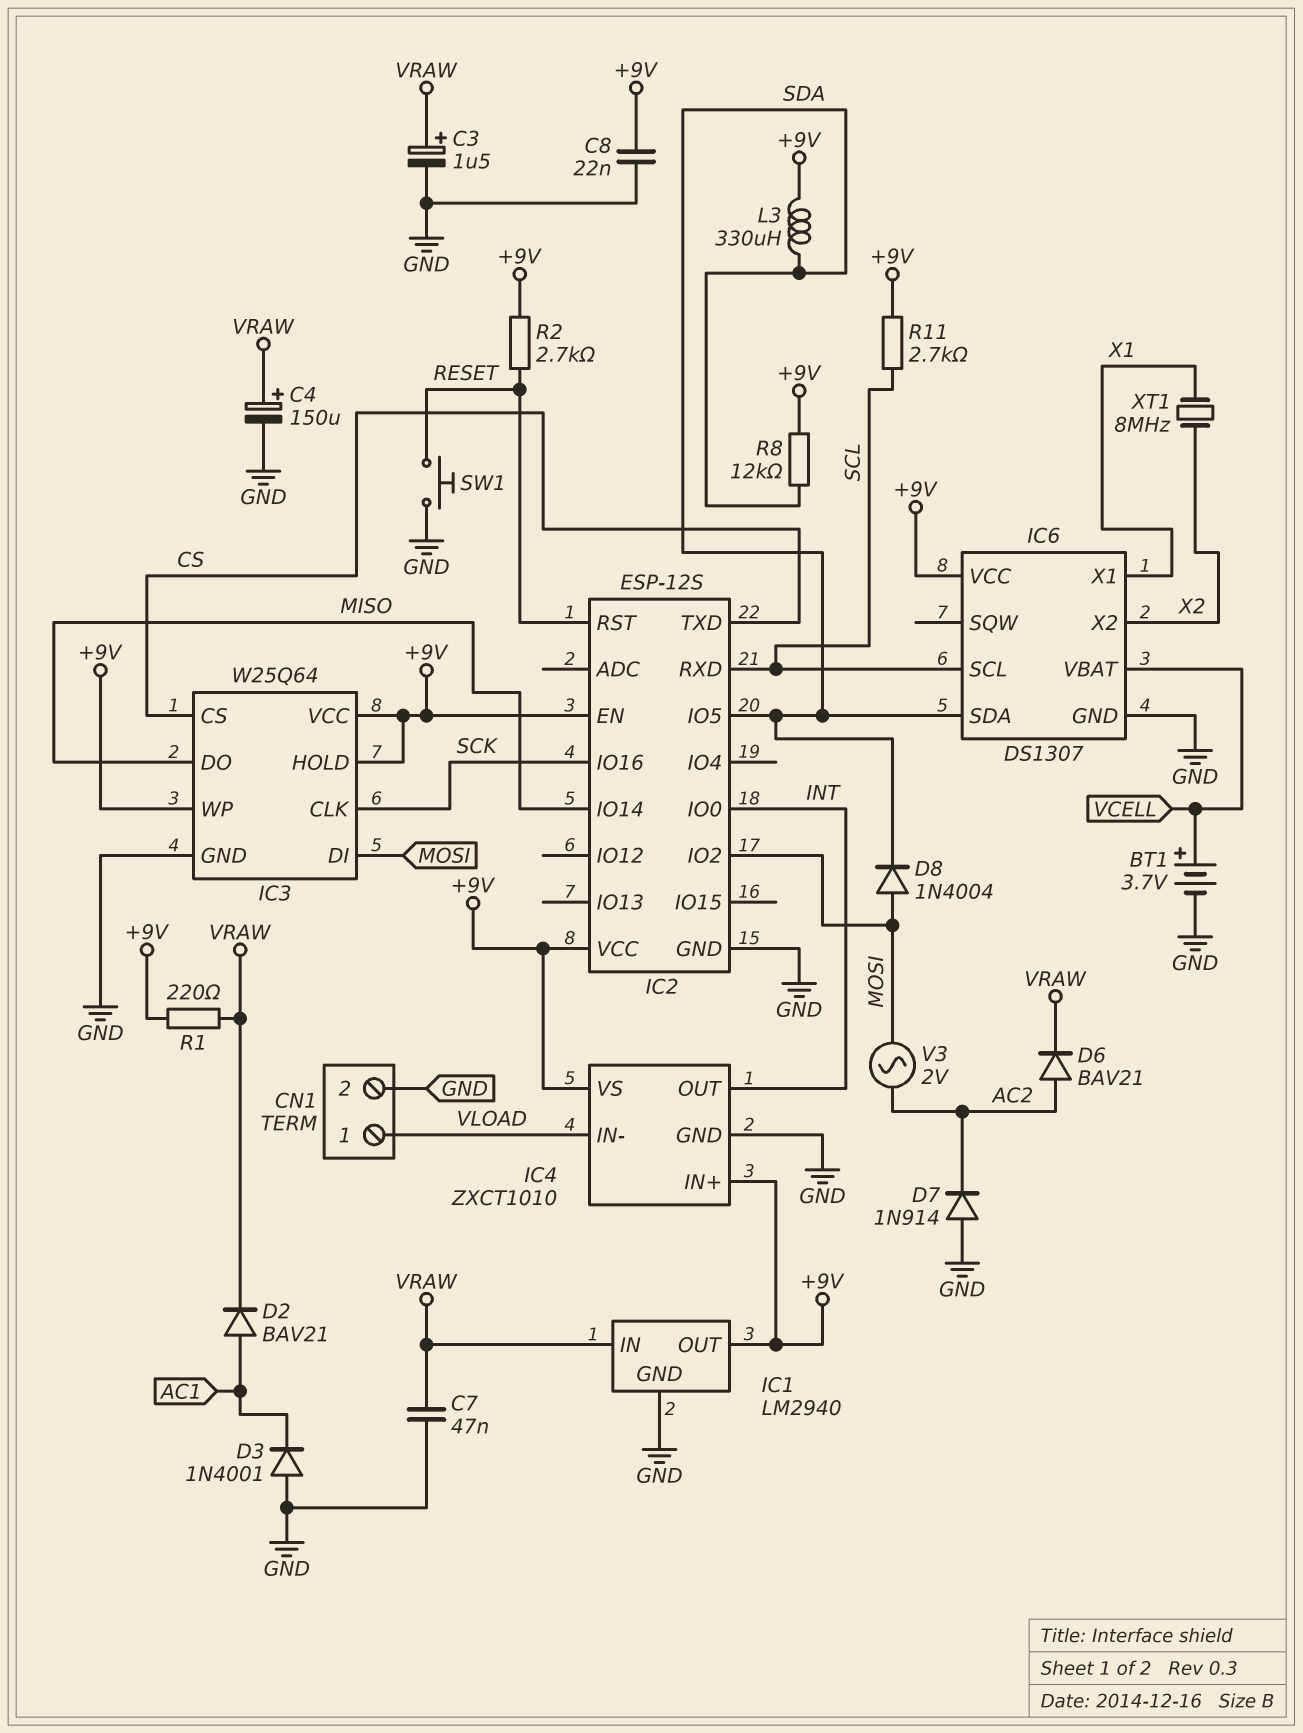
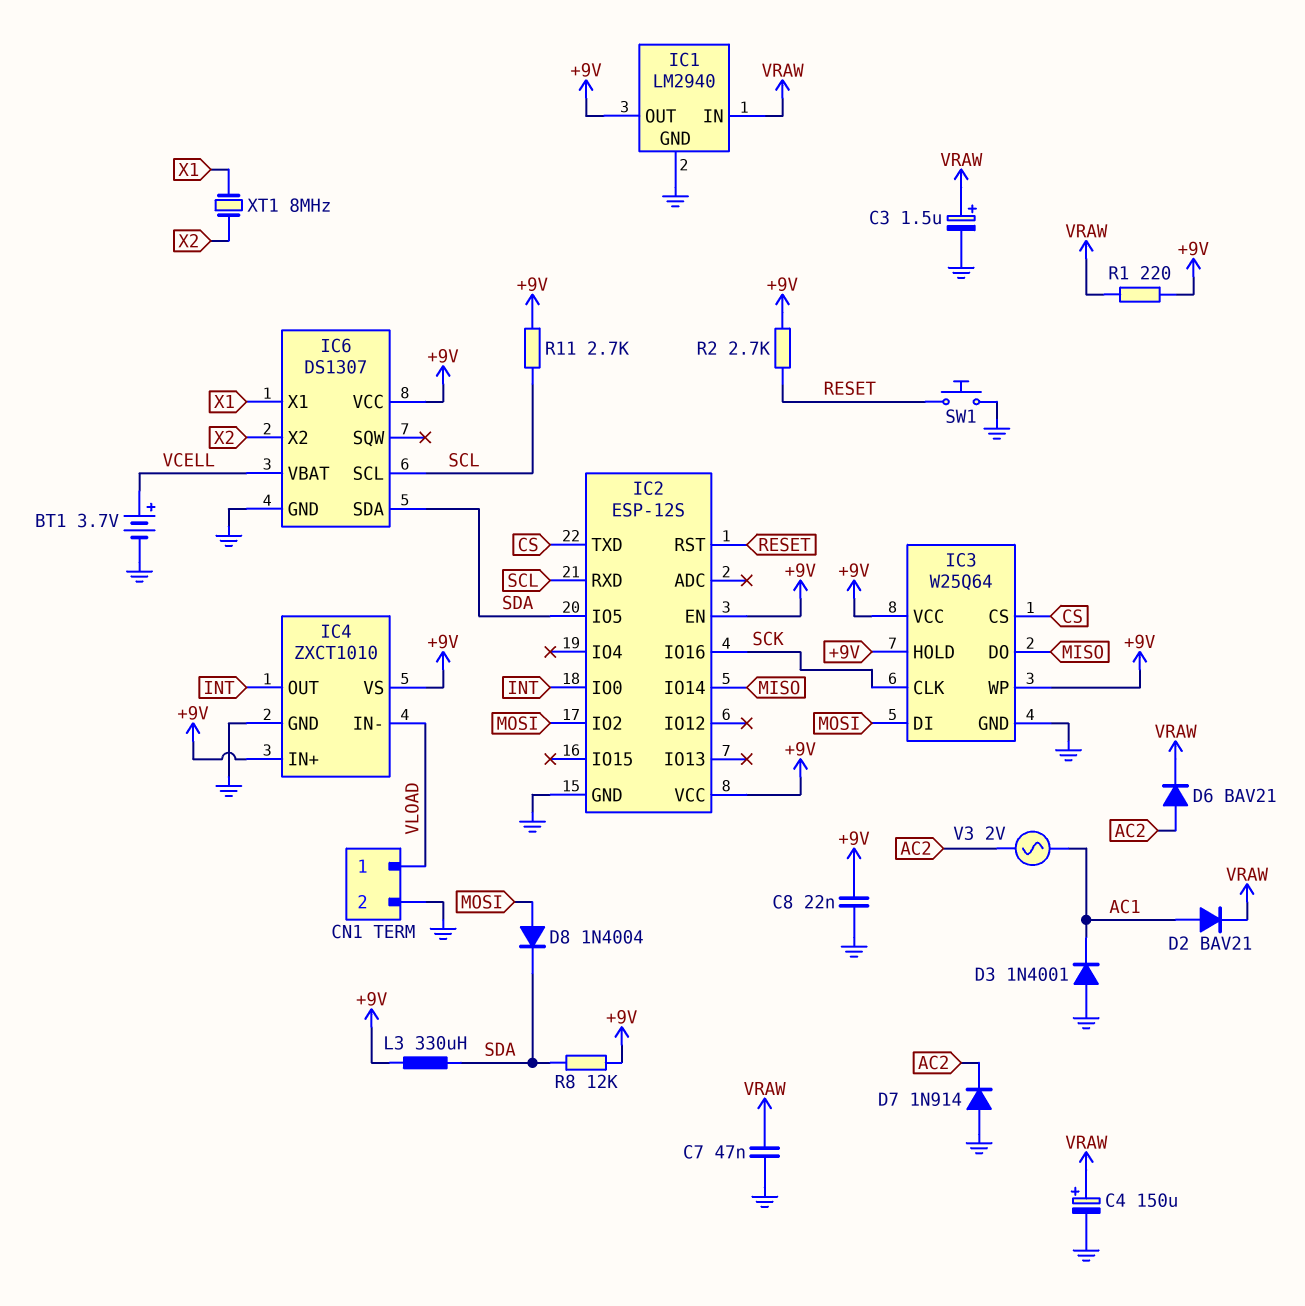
V3: AC 2V (AC2, MOSI) -> AC 2V (AC1, AC2)

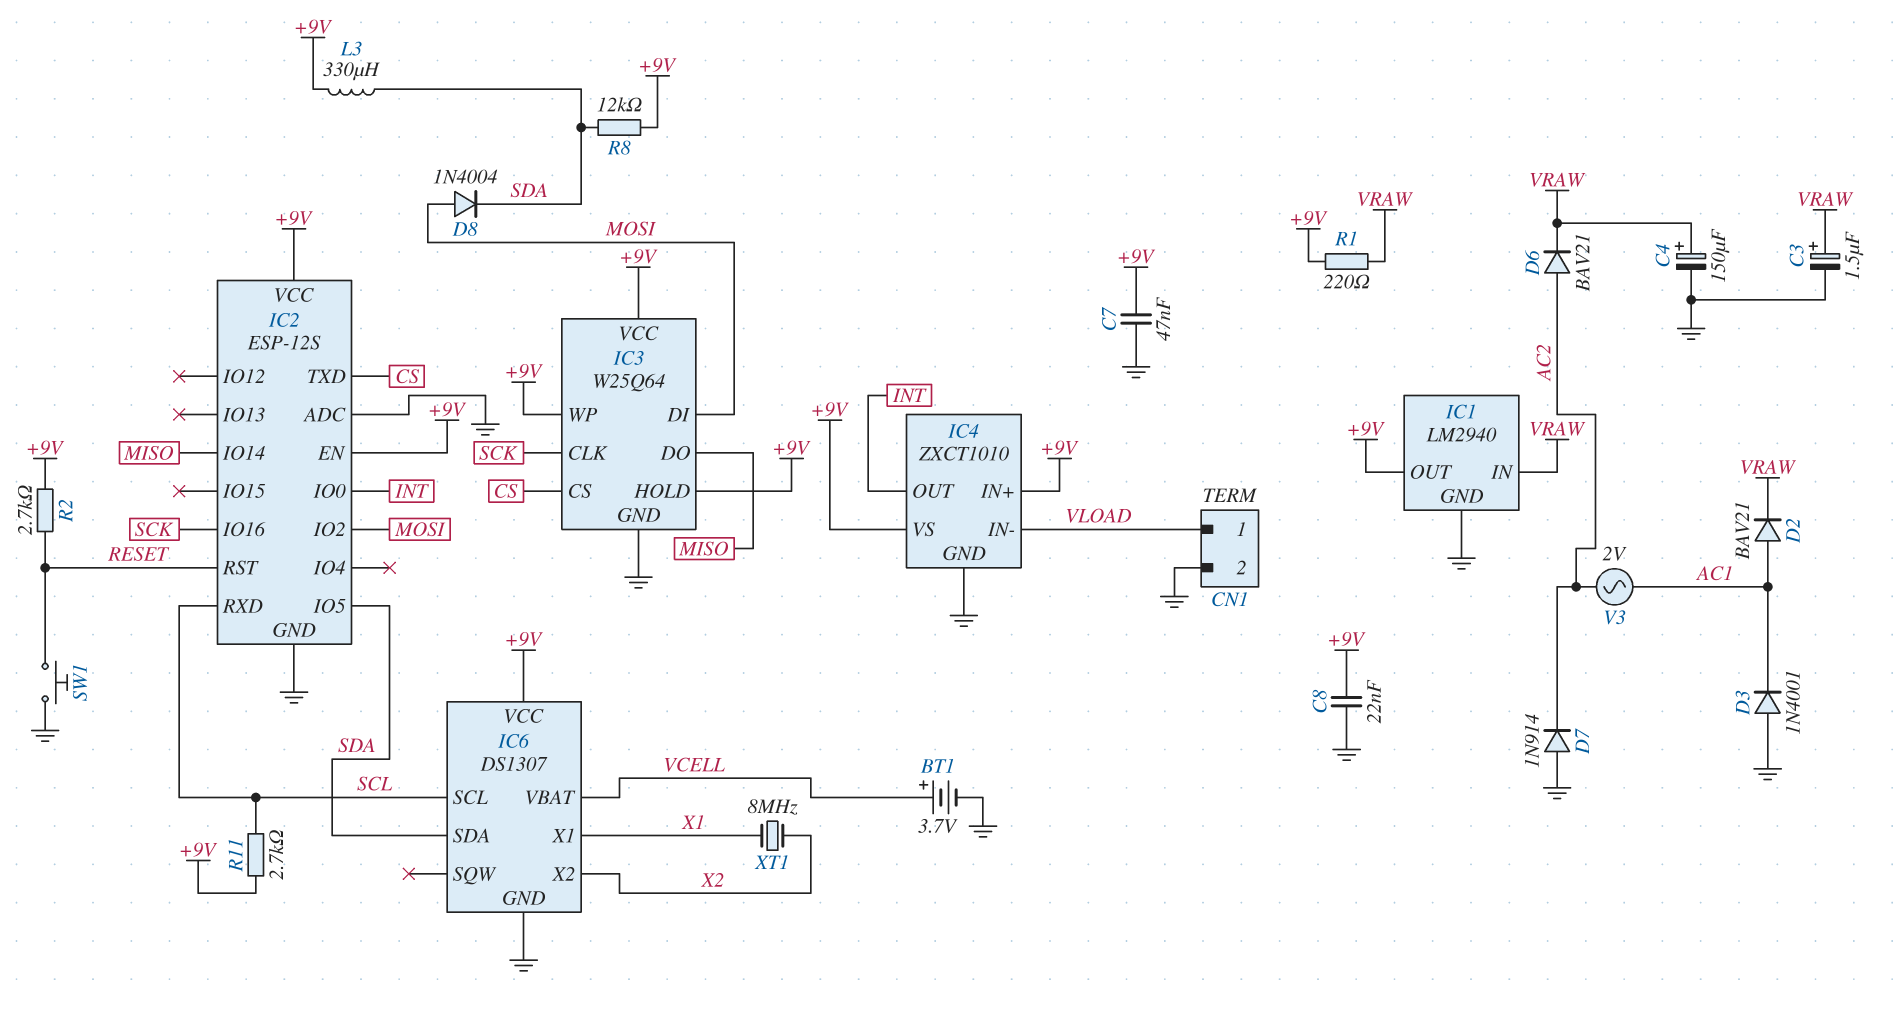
C7: 47nF (GND, VRAW) -> 47nF (+9V, GND)
IC2 pin ADC: none -> GND

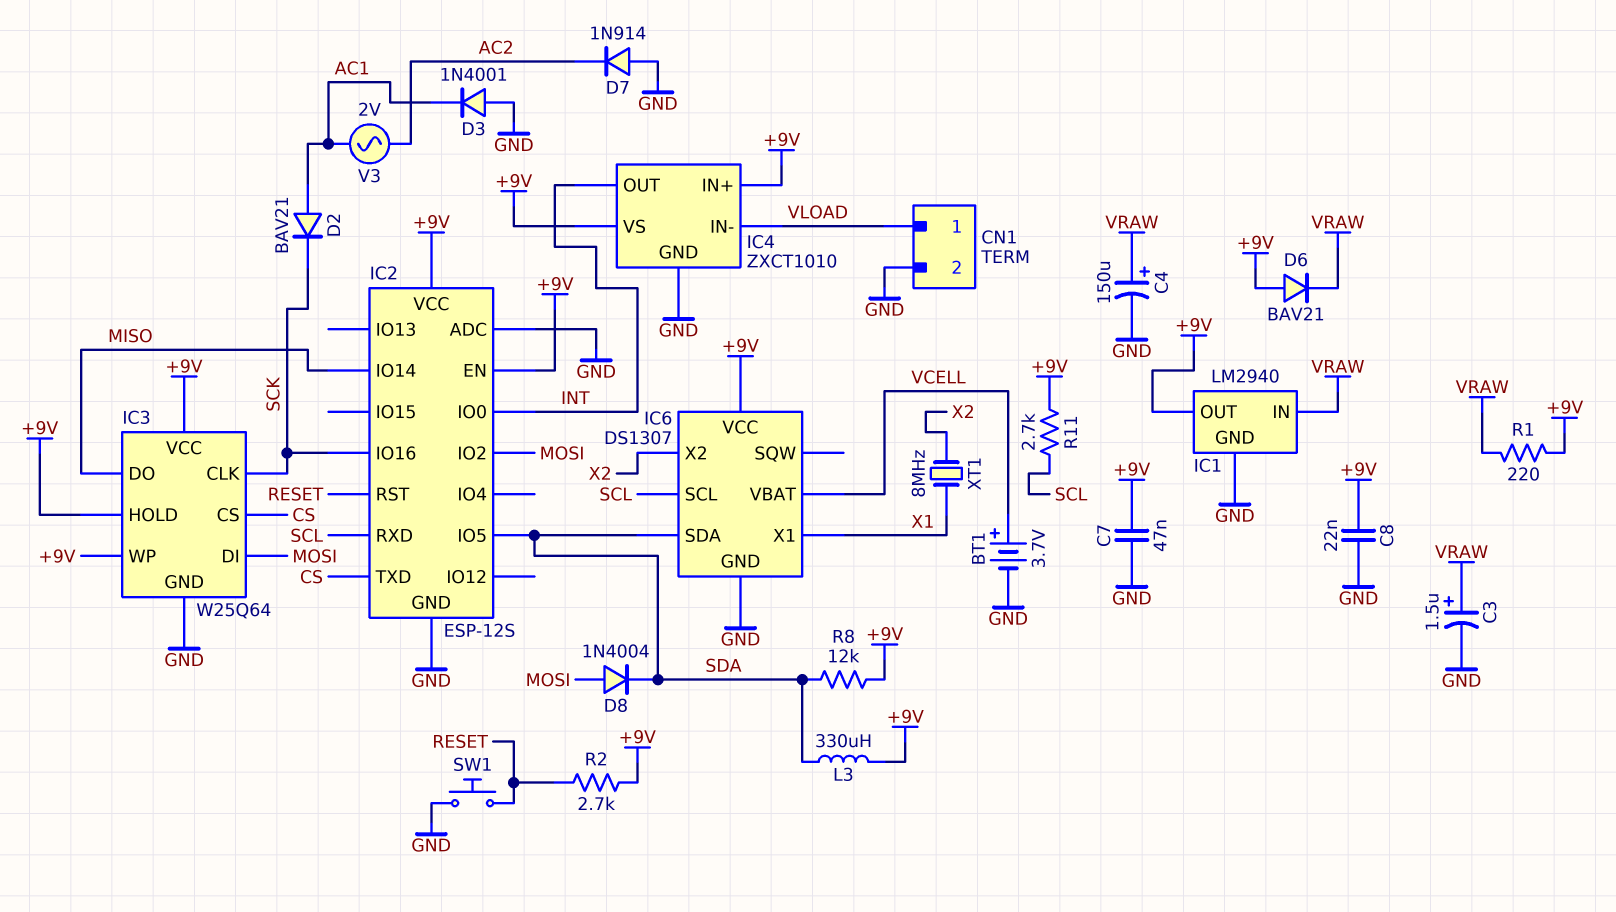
D2: diode BAV21 (A AC1, K VRAW) -> diode BAV21 (A AC1, K SCK)
D6: diode BAV21 (A AC2, K VRAW) -> diode BAV21 (A +9V, K VRAW)

